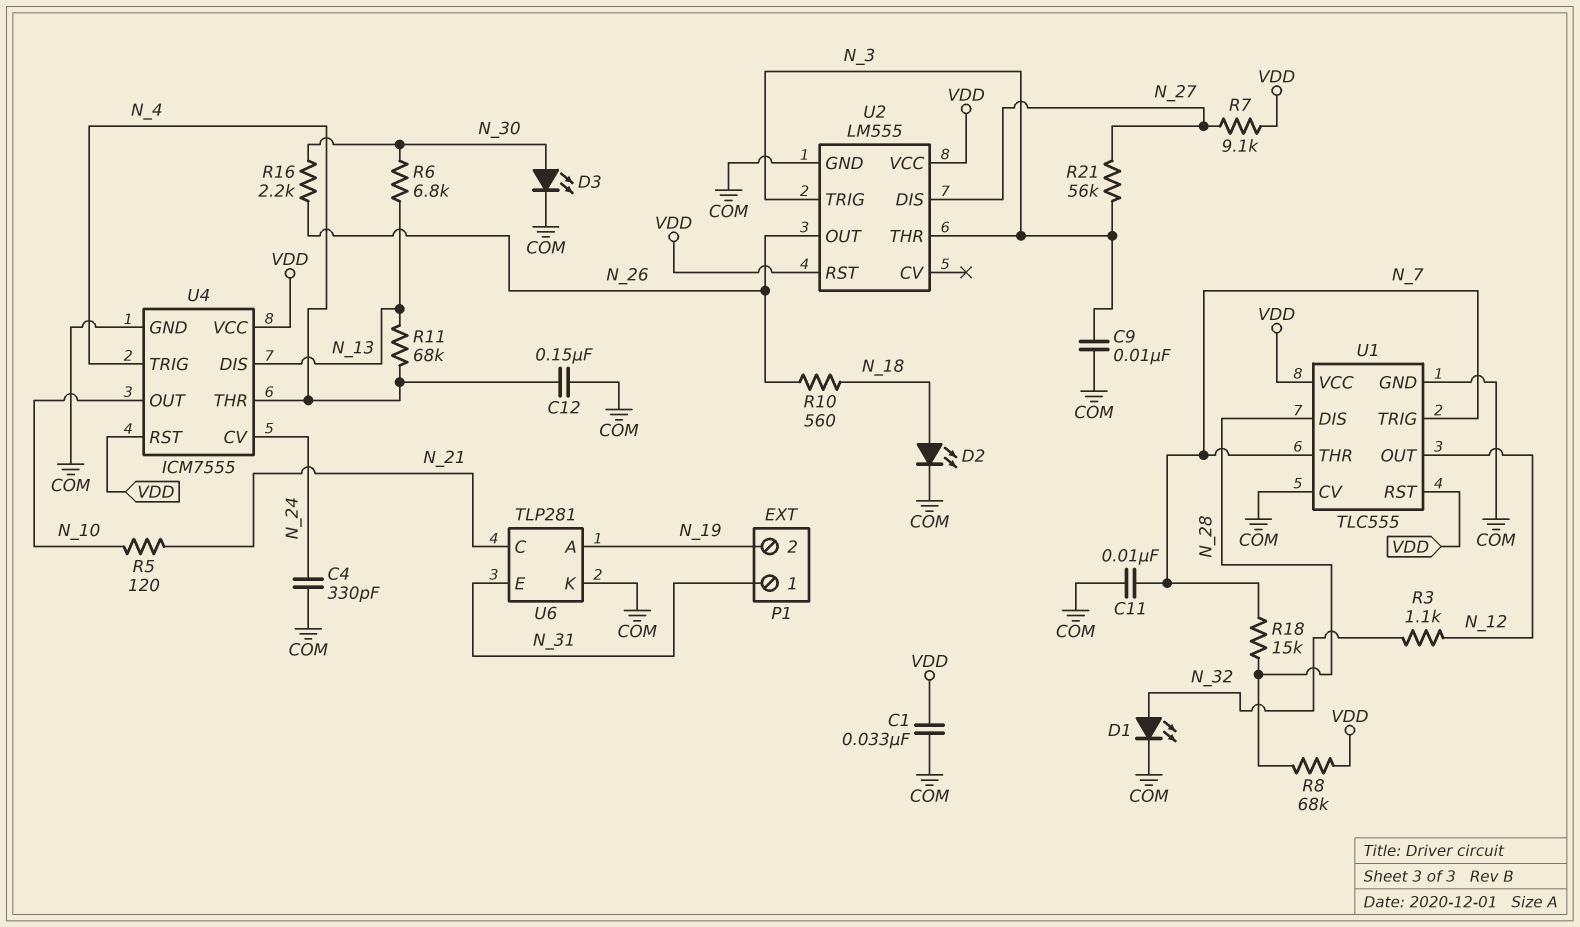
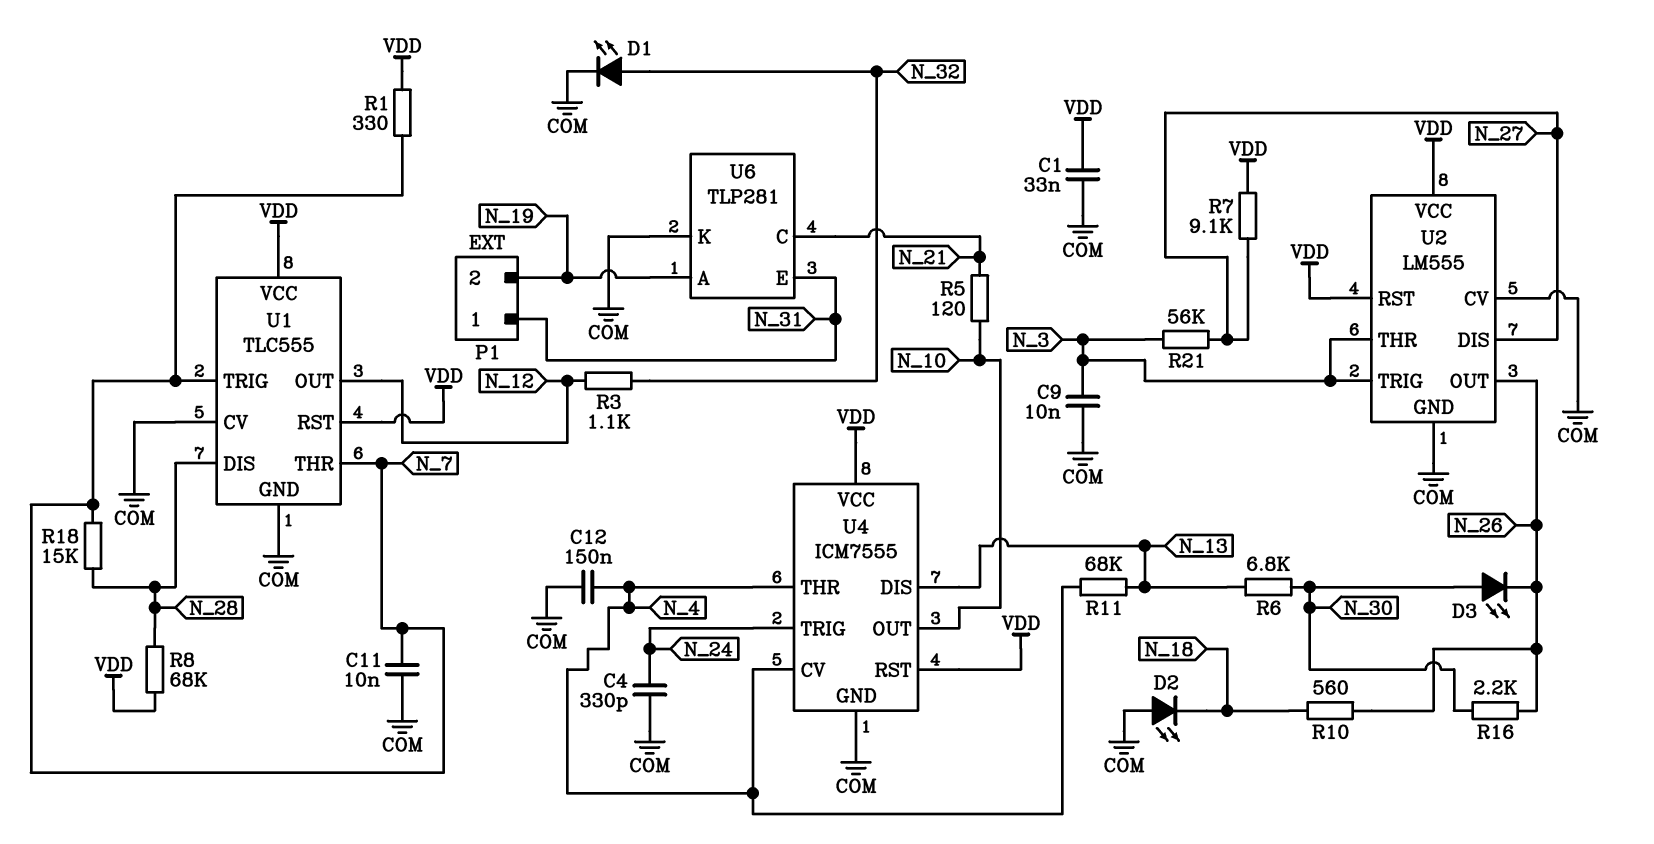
D2: LED (A N_18, K COM) -> LED (A COM, K N_18)
D3: LED (A N_30, K COM) -> LED (A N_30, K N_26)
R1: none -> 330 (N_7, VDD)
U2 pin CV: none -> COM
U4 pin CV: N_24 -> N_4
U4 pin TRIG: N_4 -> N_24

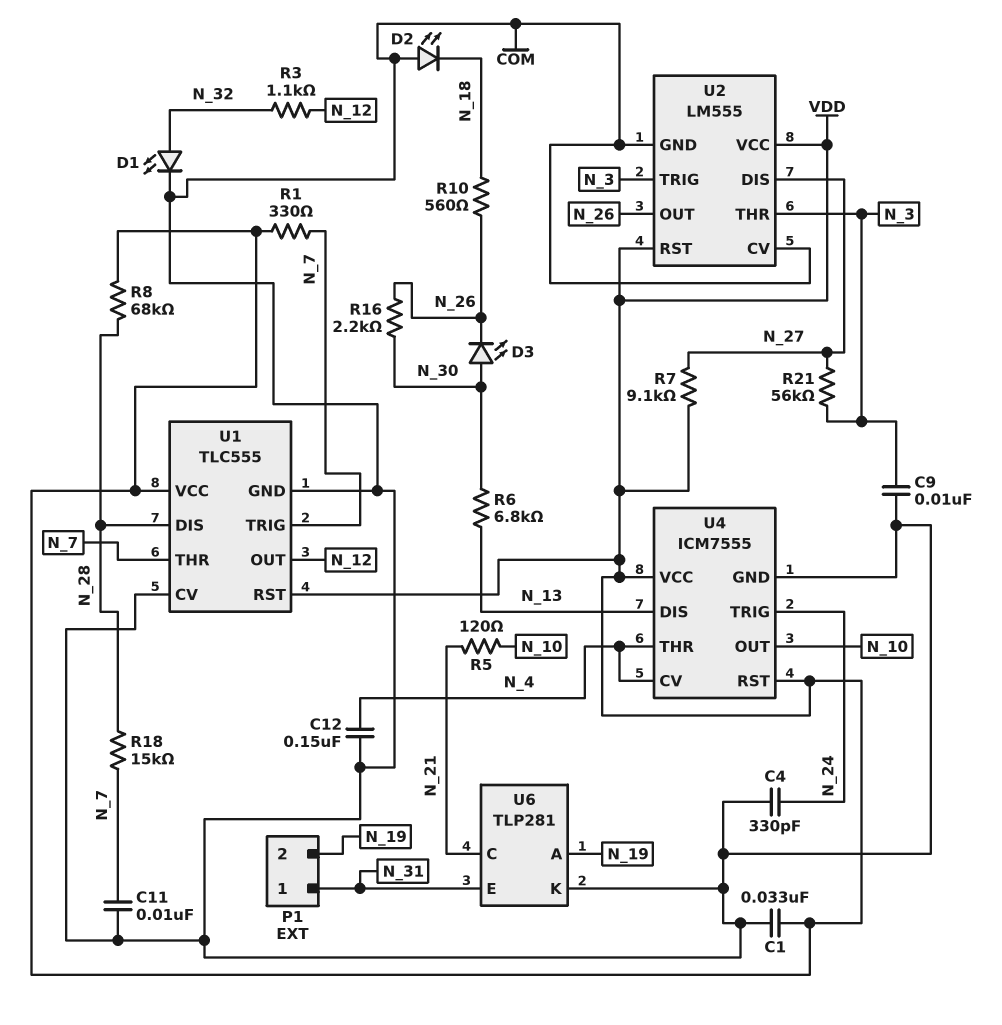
R11: 68k (N_4, N_13) -> none

